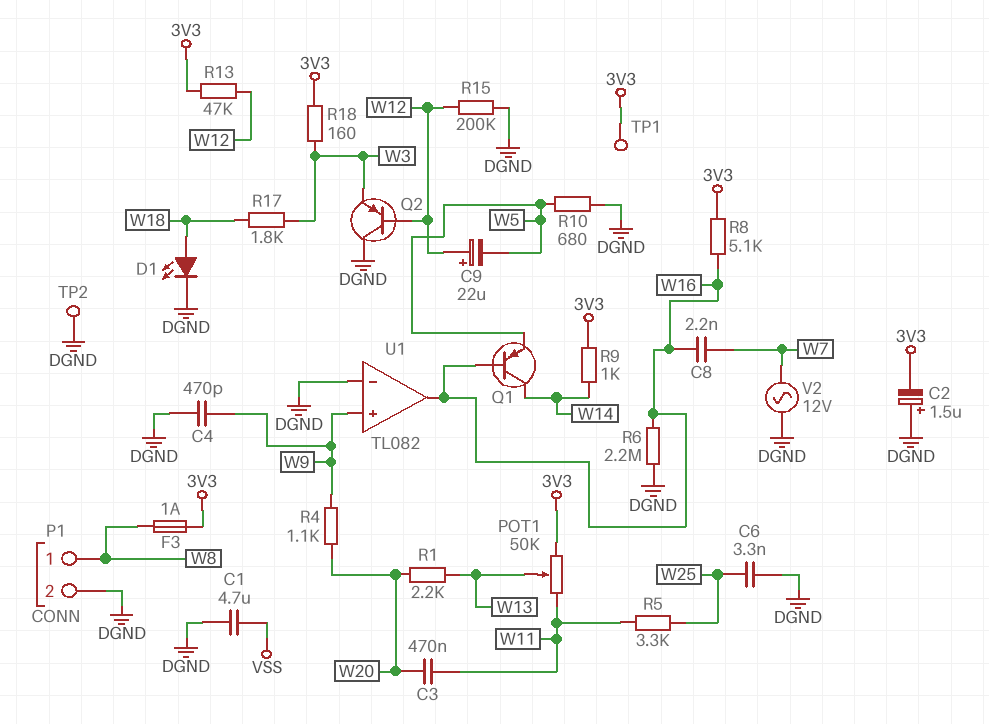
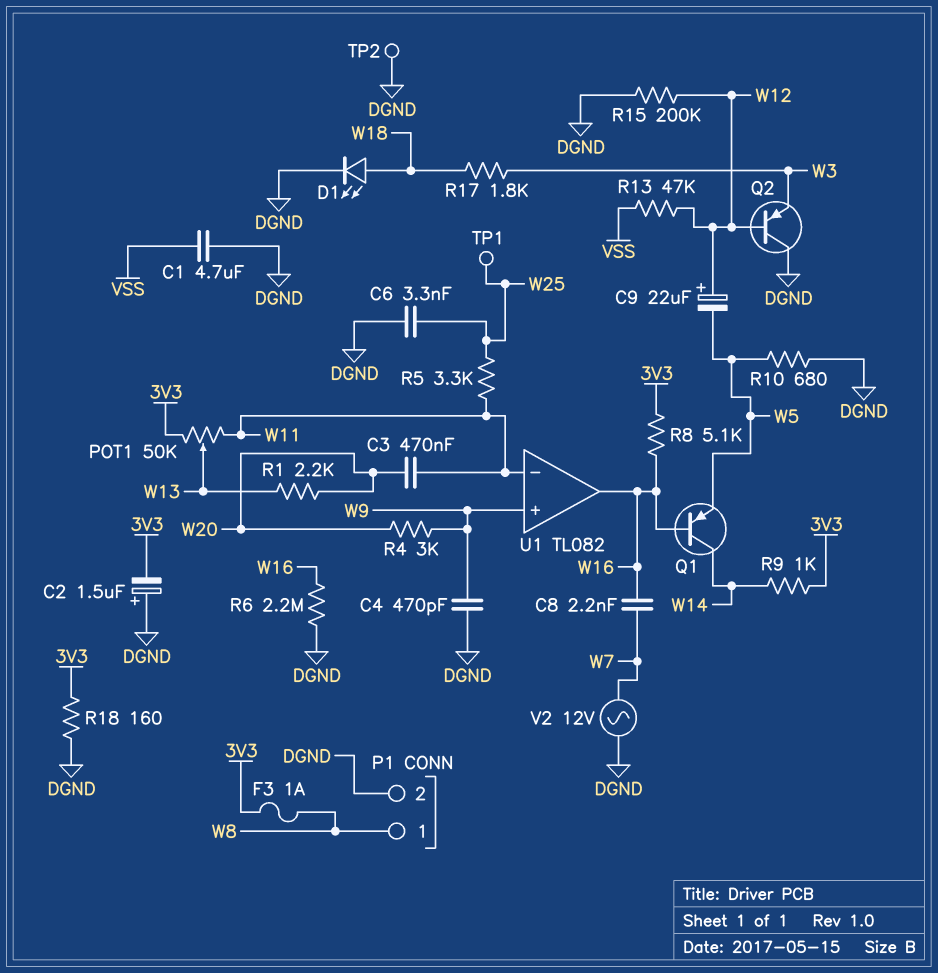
R4: 1.1k (W9, W20) -> 3k (W9, W20)
R13: 47k (3V3, W12) -> 47k (VSS, W12)
R18: 160 (3V3, W3) -> 160 (3V3, DGND)
TP1: test point (3V3) -> test point (W25)
U1 pin in-: DGND -> W11

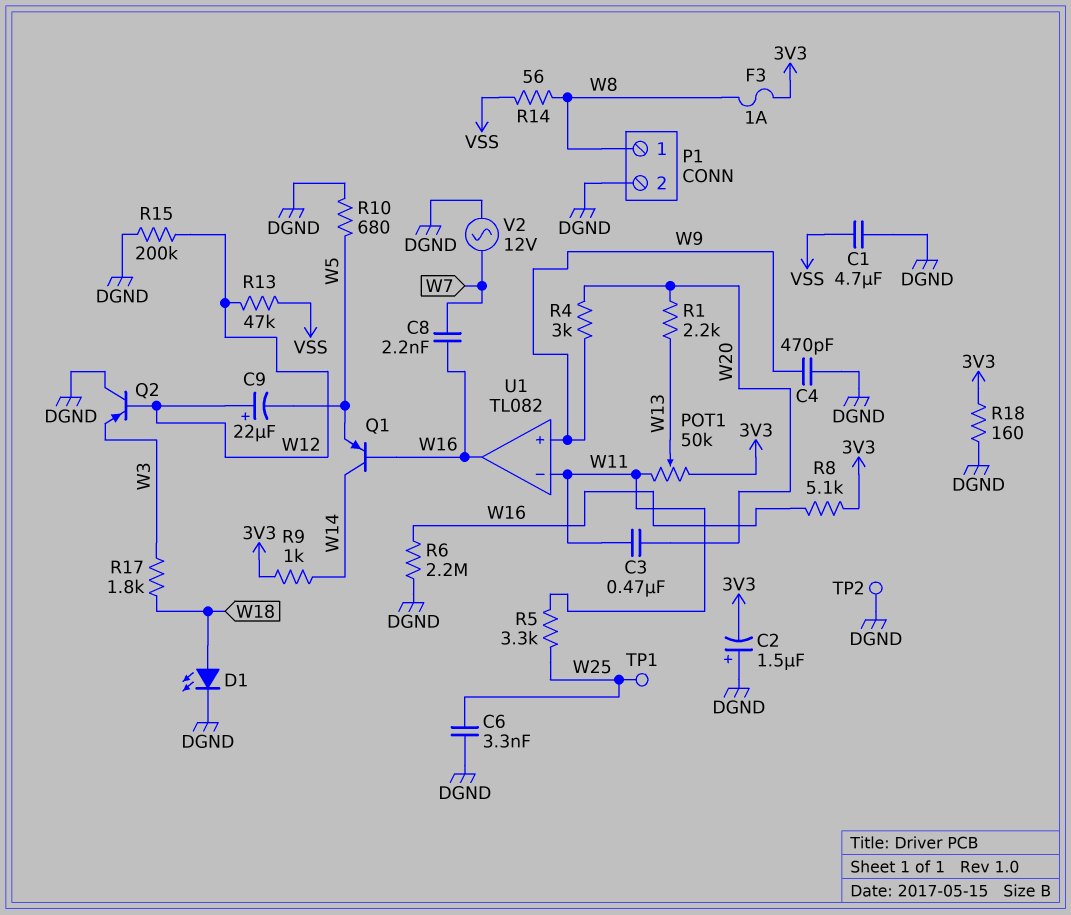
R14: none -> 56 (VSS, W8)

